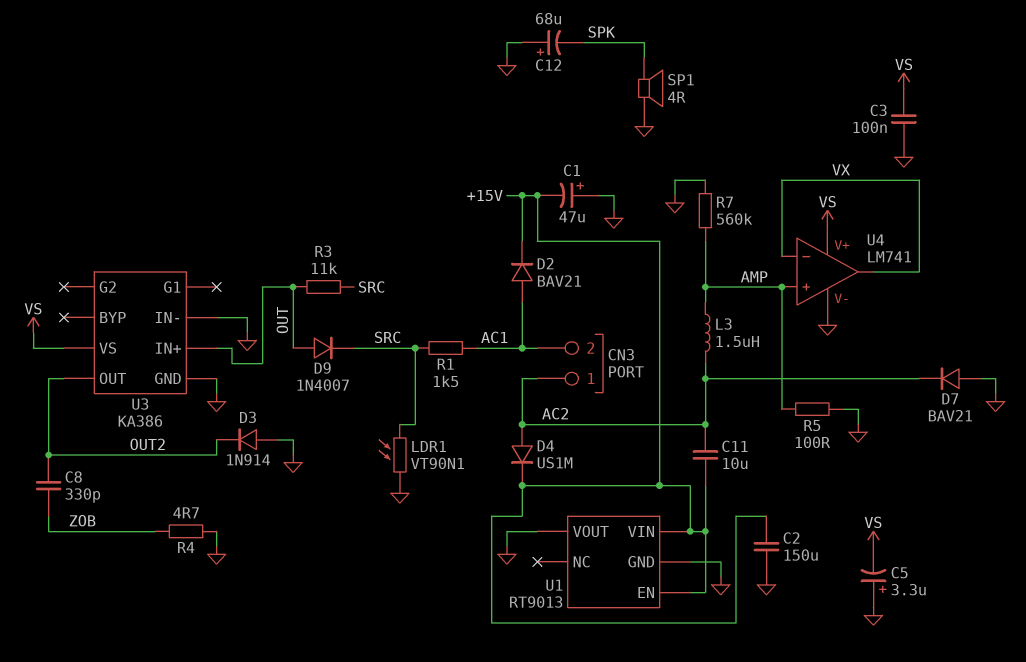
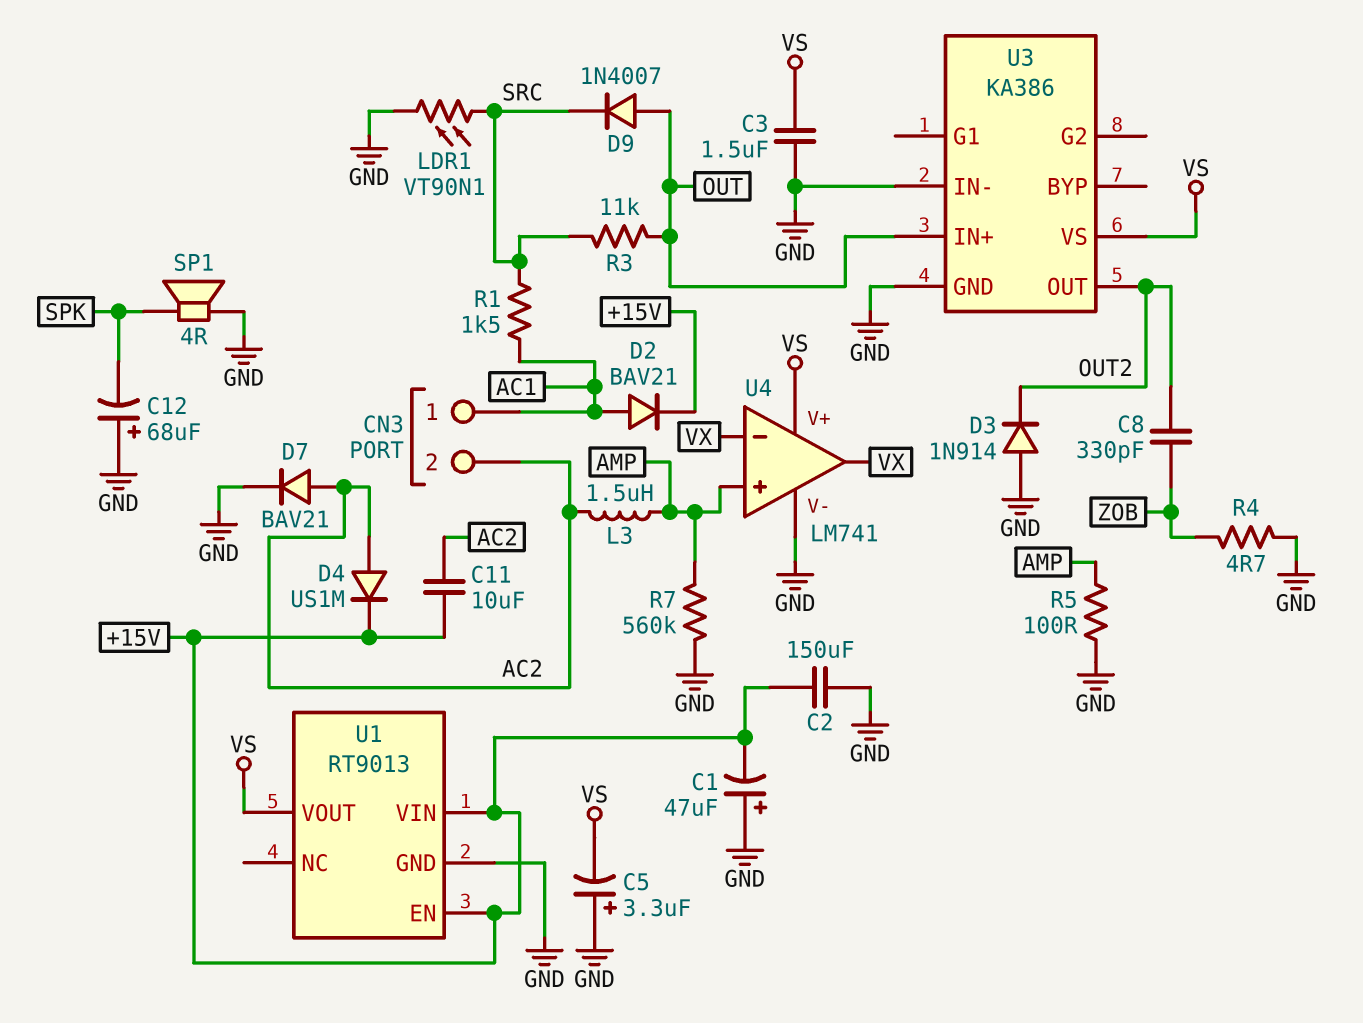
C3: 100nF (GND, VS) -> 1.5uF (GND, VS)
CN3 pin 1: AC2 -> AC1
CN3 pin 2: AC1 -> AC2
D7: diode BAV21 (A GND, K AC2) -> diode BAV21 (A AC2, K GND)
U1 pin VOUT: GND -> VS

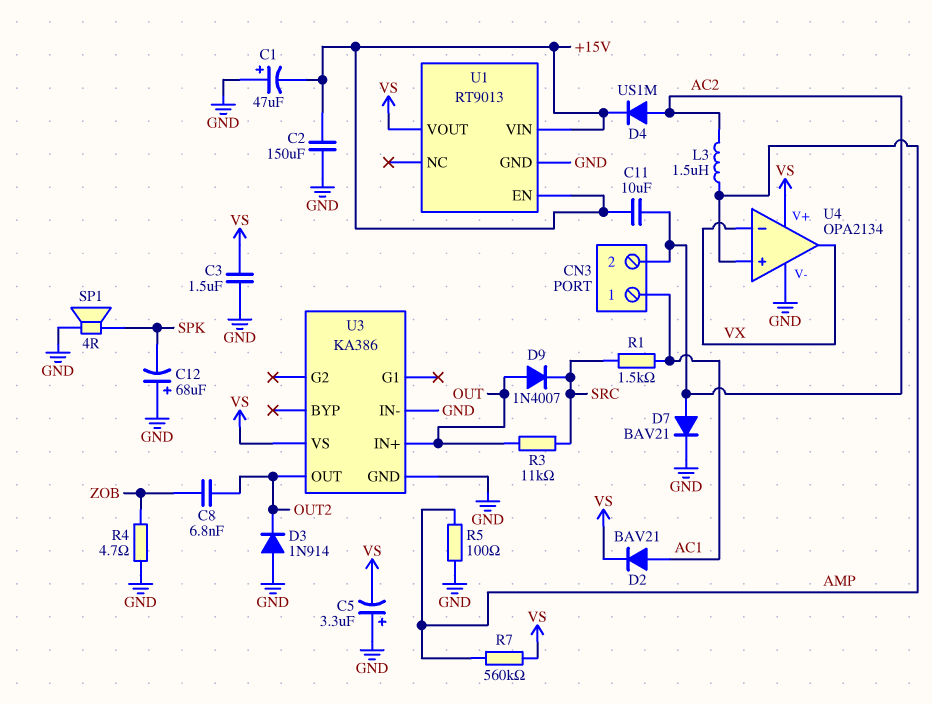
C8: 330pF (OUT2, ZOB) -> 6.8nF (OUT2, ZOB)
D2: diode BAV21 (A AC1, K +15V) -> diode BAV21 (A AC1, K VS)
LDR1: VT90N1 (GND, SRC) -> none
R7: 560k (AMP, GND) -> 560k (AMP, VS)
U4: LM741 -> OPA2134

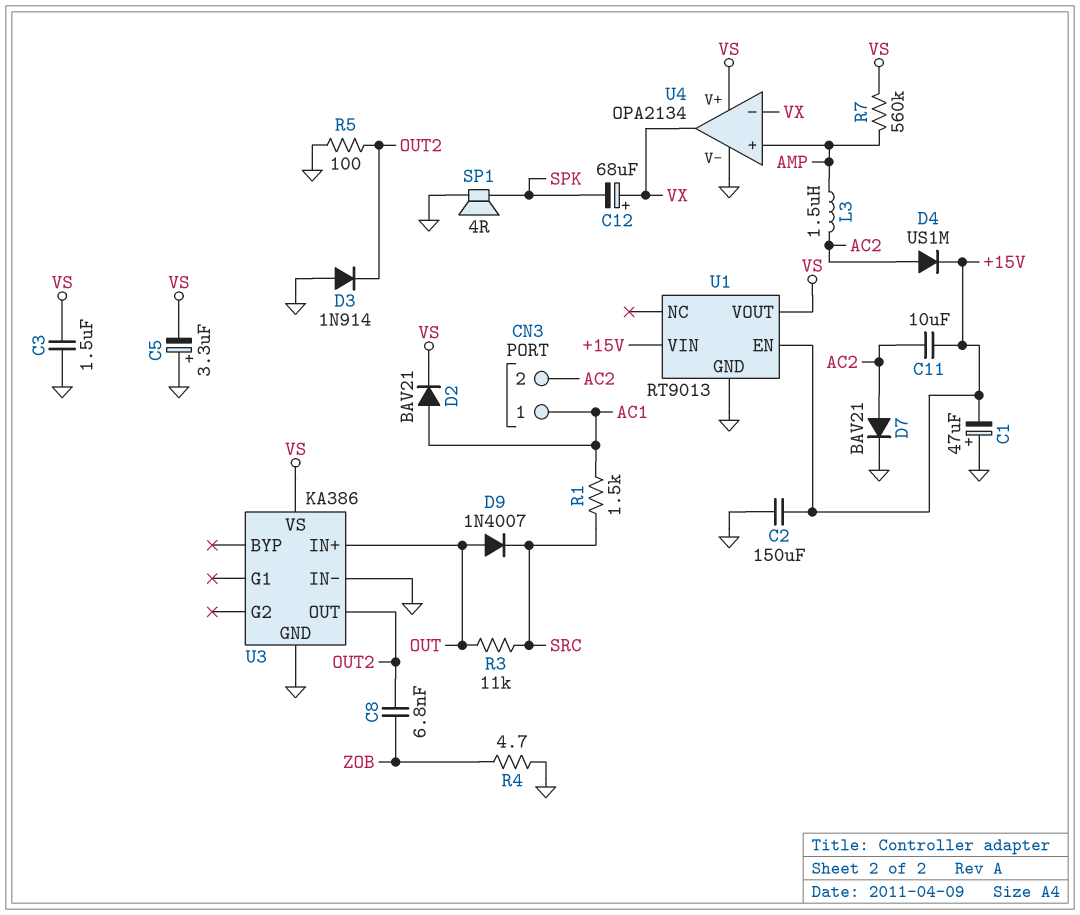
C12: 68uF (plus GND, minus SPK) -> 68uF (plus VX, minus SPK)
R5: 100 (AMP, GND) -> 100 (GND, OUT2)

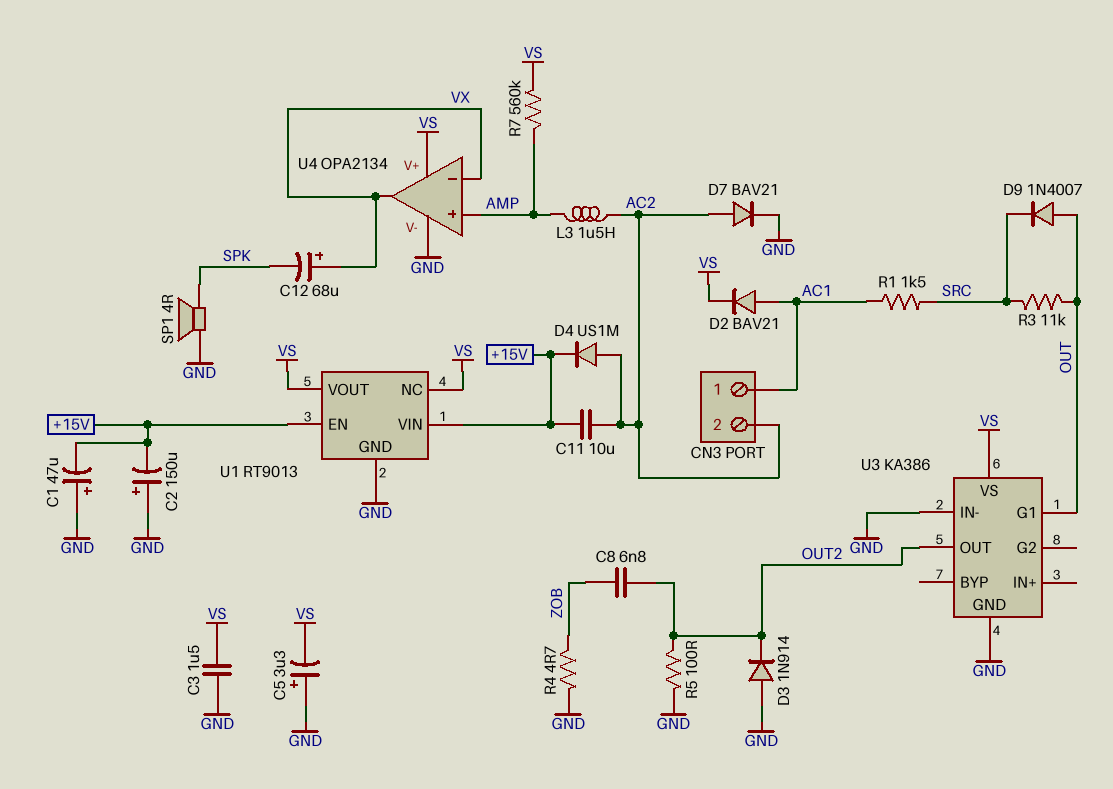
C2: 150uF (+15V, GND) -> 150uF (plus GND, minus +15V)
U1 pin NC: none -> VS
U3 pin G1: none -> OUT
U3 pin IN+: OUT -> none

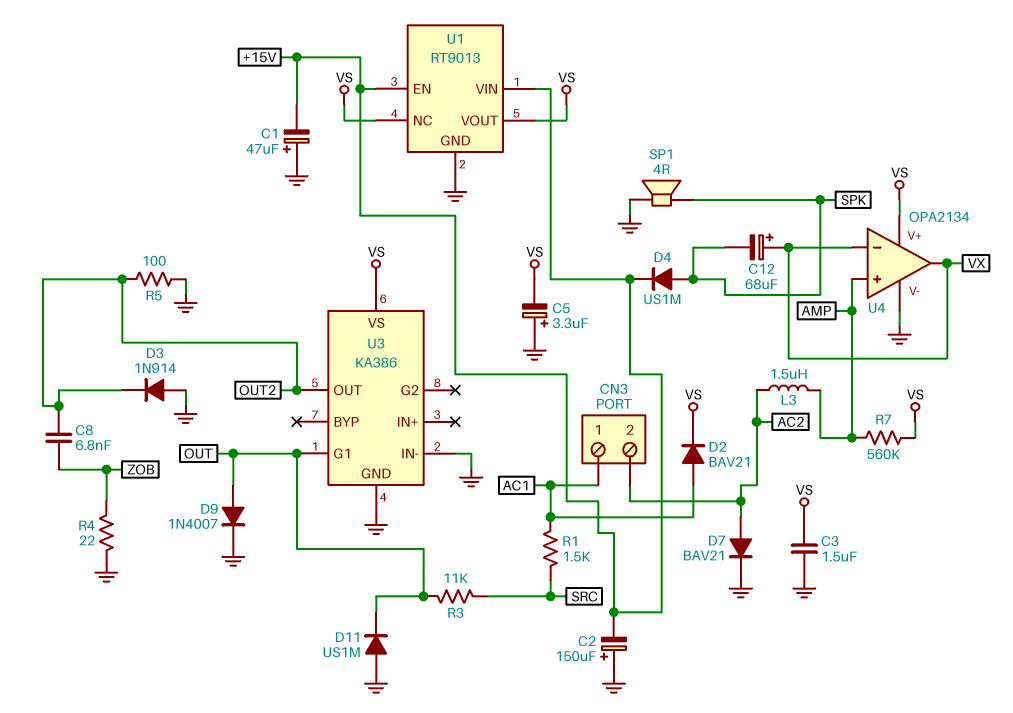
C11: 10uF (+15V, AC2) -> none
D4: diode US1M (A AC2, K +15V) -> diode US1M (A SPK, K +15V)
D9: diode 1N4007 (A OUT, K SRC) -> diode 1N4007 (A OUT, K GND)
D11: none -> diode US1M (A GND, K OUT)
R4: 4.7 (GND, ZOB) -> 22 (GND, ZOB)

